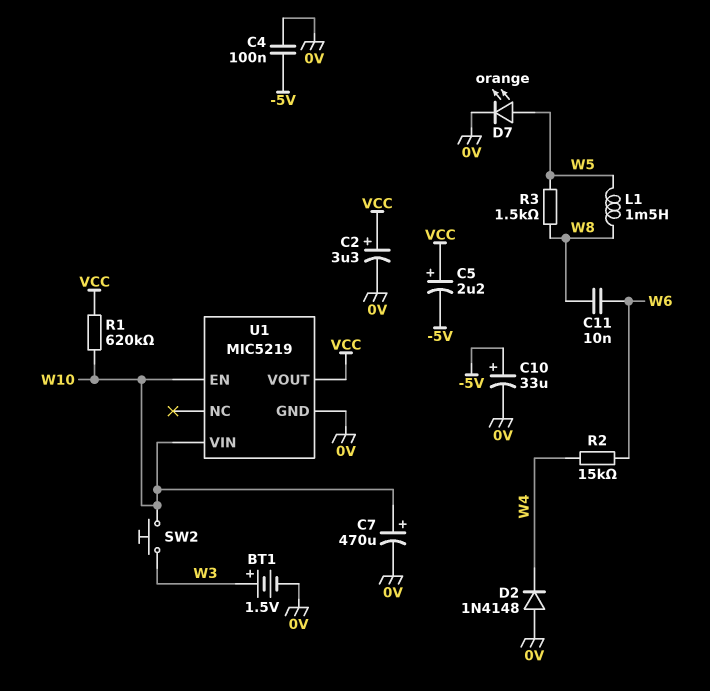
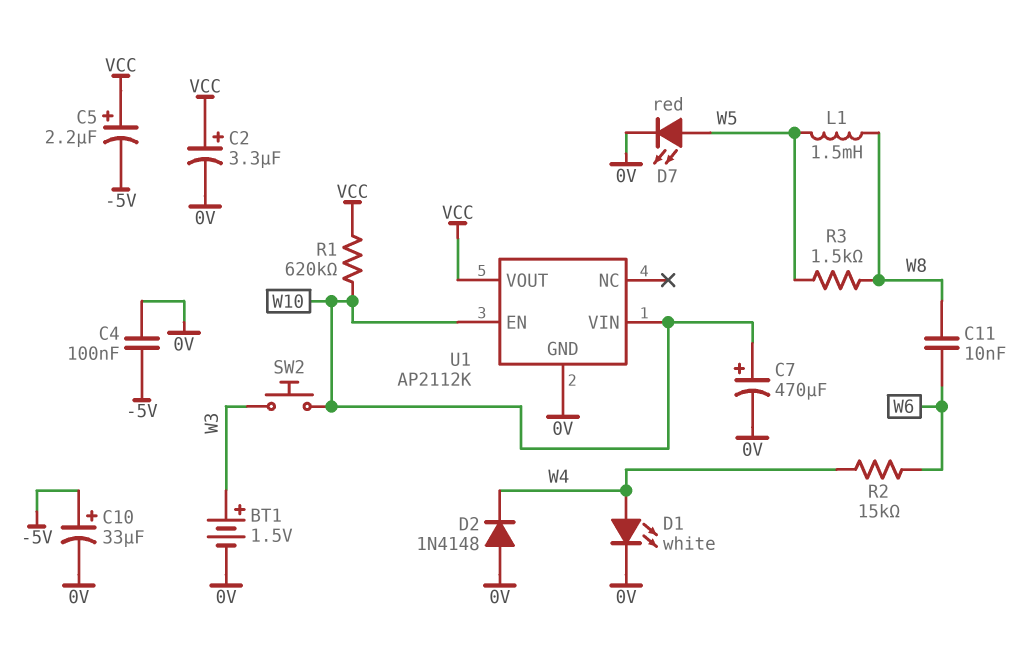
D1: none -> LED white (A W4, K 0V)
D7: LED orange (A W5, K 0V) -> LED red (A W5, K 0V)
U1: MIC5219 -> AP2112K

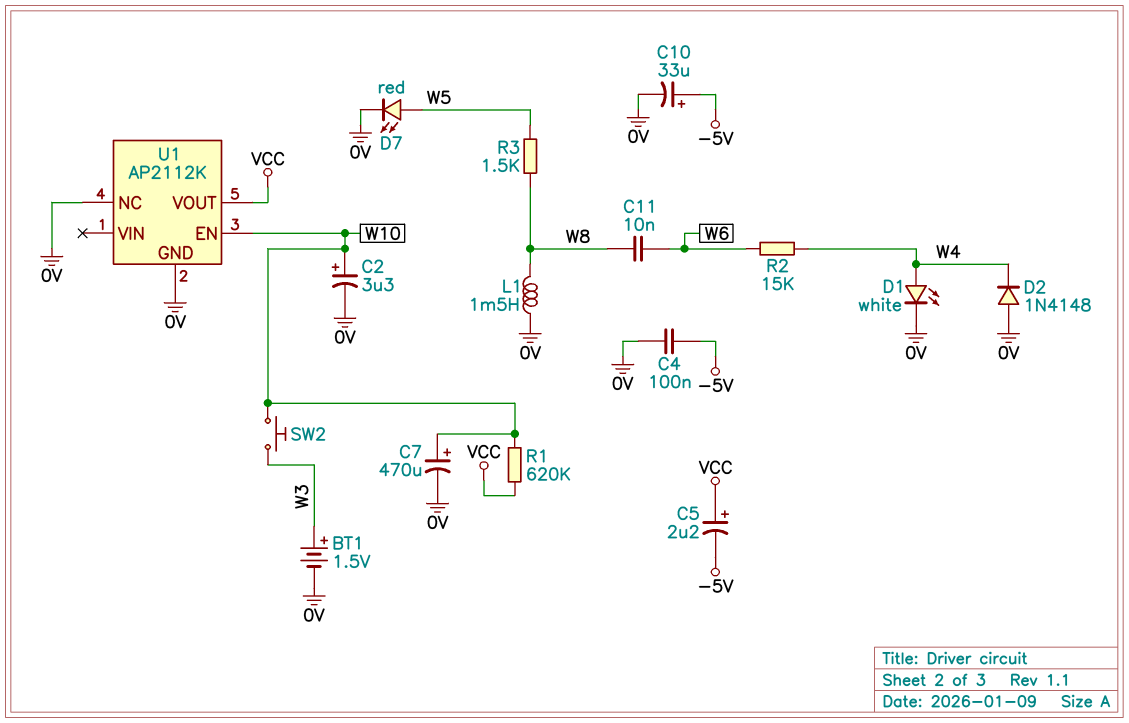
C2: 3.3uF (plus VCC, minus 0V) -> 3.3uF (plus W10, minus 0V)
L1: 1.5mH (W5, W8) -> 1.5mH (0V, W8)
U1 pin NC: none -> 0V
U1 pin VIN: W10 -> none

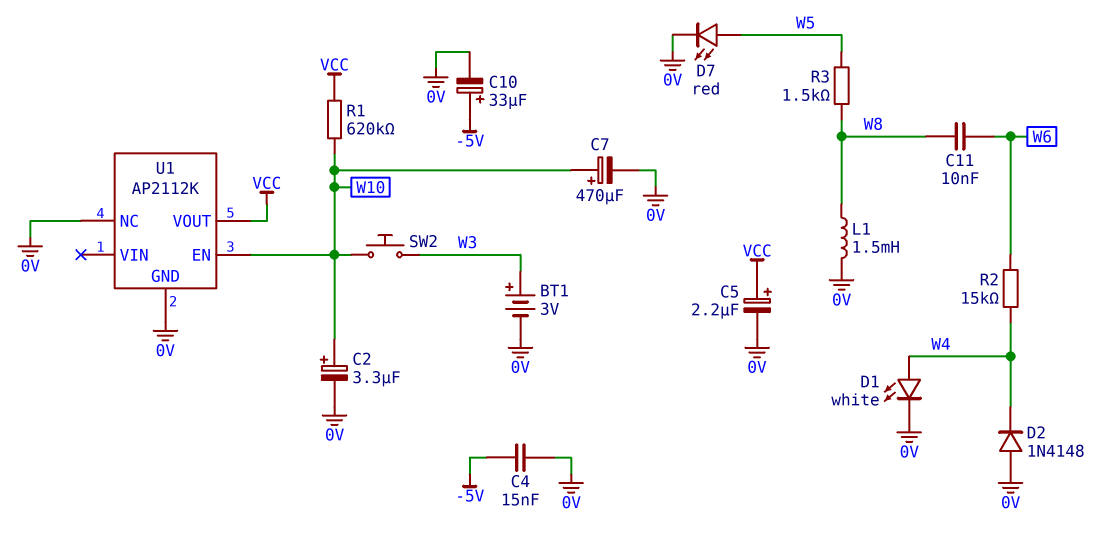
BT1: 1.5V (plus W3, minus 0V) -> 3V (plus W3, minus 0V)
C4: 100nF (-5V, 0V) -> 15nF (-5V, 0V)
C5: 2.2uF (plus VCC, minus -5V) -> 2.2uF (plus VCC, minus 0V)

